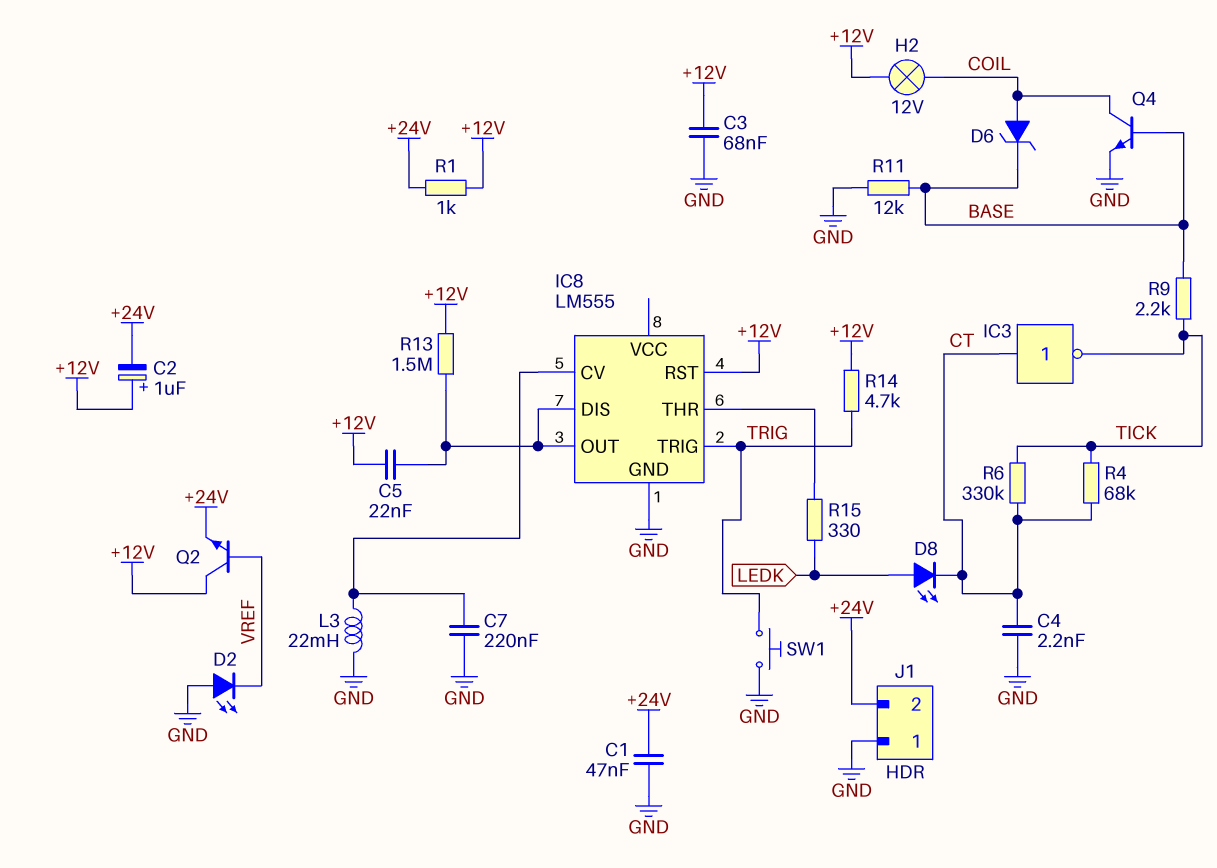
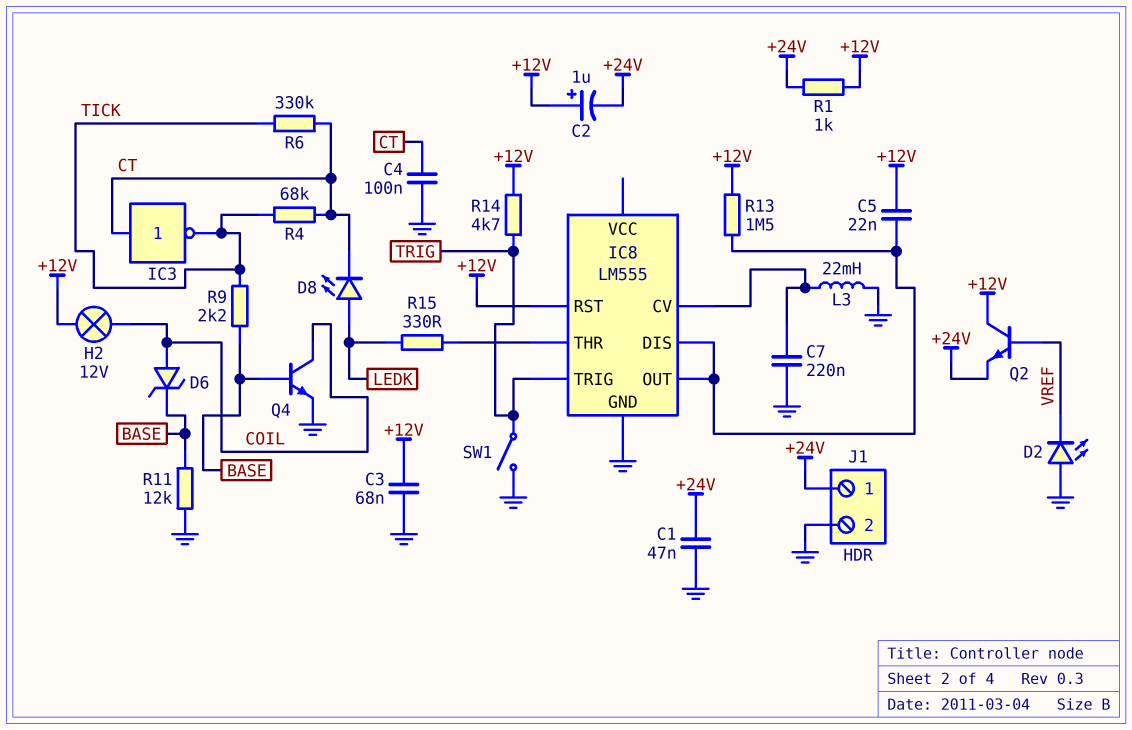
C4: 2.2nF (CT, GND) -> 100nF (CT, GND)
J1 pin 1: GND -> +24V
J1 pin 2: +24V -> GND
SW1: button (GND, TRIG) -> switch (GND, TRIG)

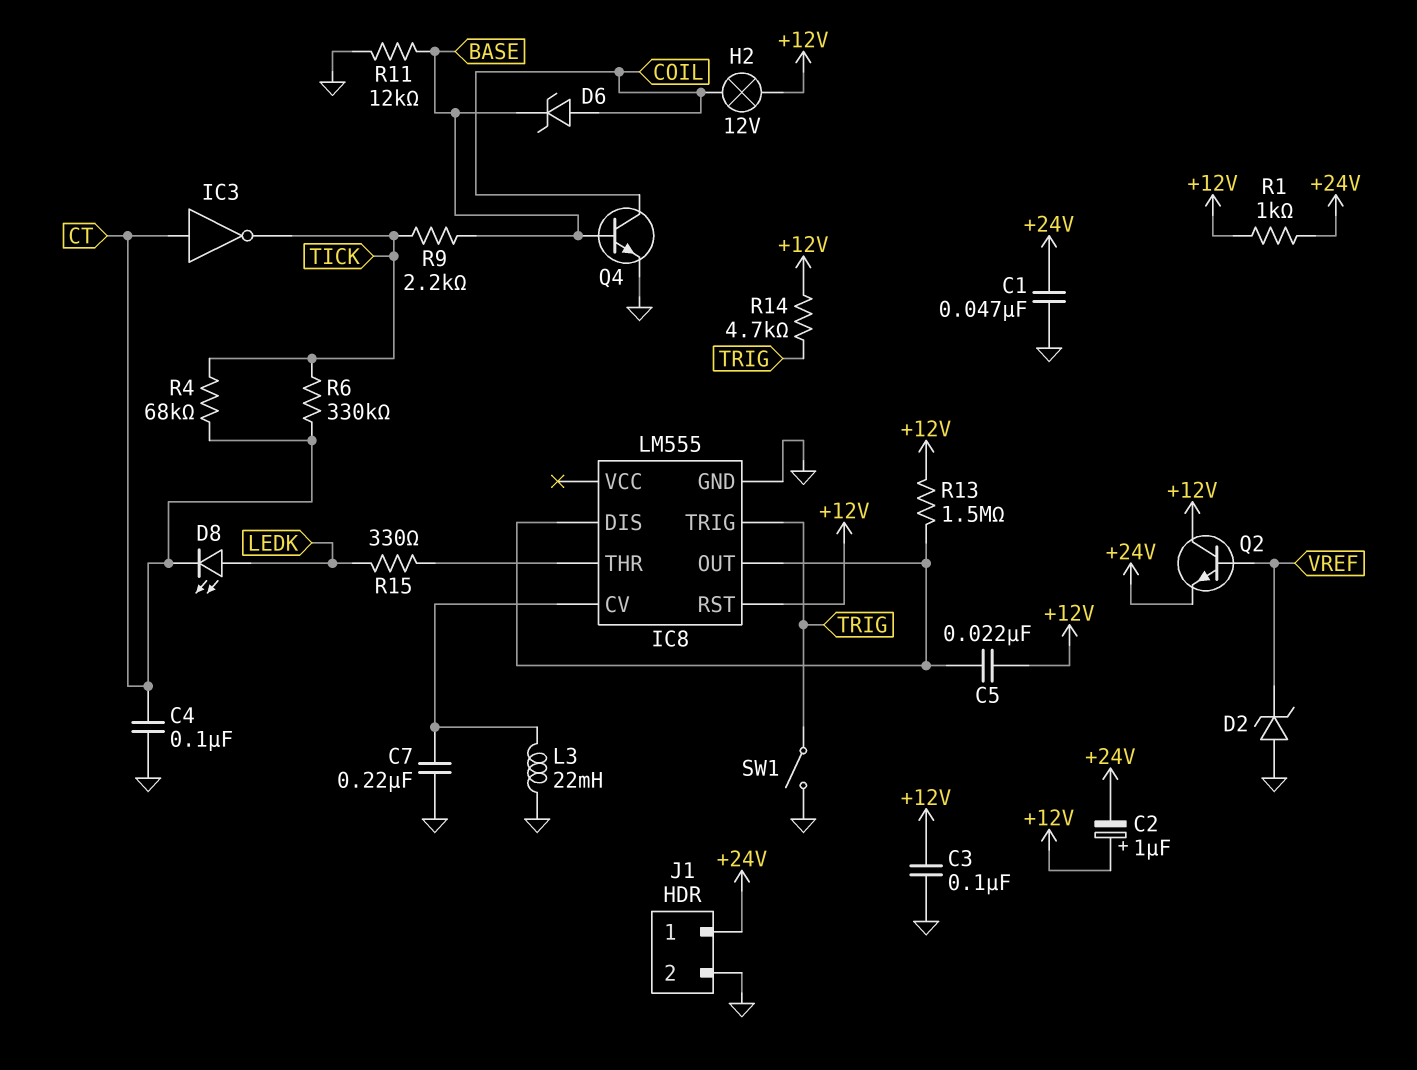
C3: 68nF (+12V, GND) -> 100nF (+12V, GND)
D2: LED (A GND, K VREF) -> zener (A GND, K VREF)

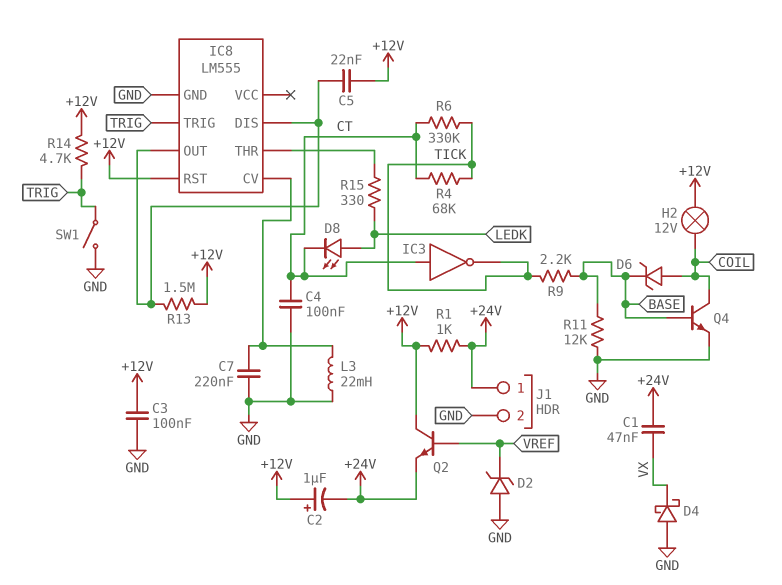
C1: 47nF (+24V, GND) -> 47nF (+24V, VX)
D4: none -> schottky (A GND, K VX)

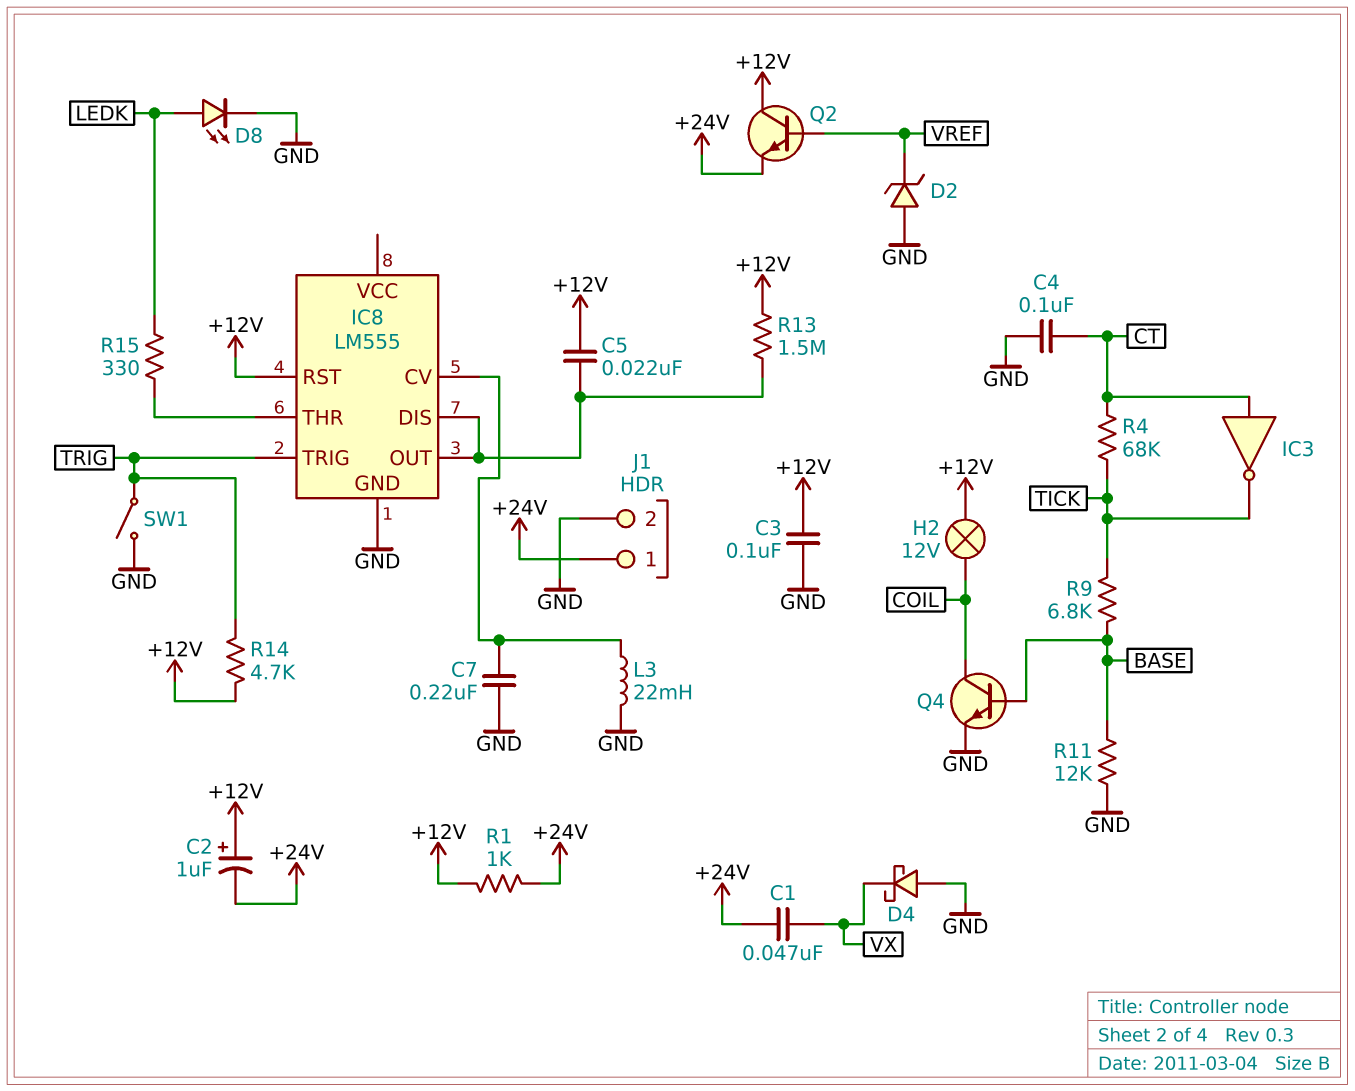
D6: zener (A COIL, K BASE) -> none
D8: LED (A LEDK, K CT) -> LED (A LEDK, K GND)
R6: 330k (CT, TICK) -> none
R9: 2.2k (BASE, TICK) -> 6.8k (BASE, TICK)

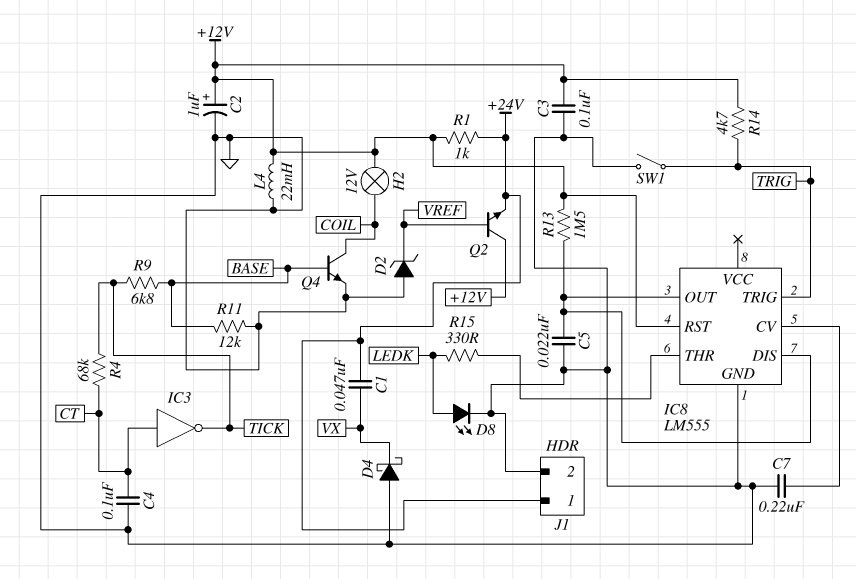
C2: 1uF (plus +12V, minus +24V) -> 1uF (plus +12V, minus GND)
C5: 22nF (+12V, IC8/DIS) -> 22nF (GND, IC8/DIS)
L3: 22mH (GND, IC8/CV) -> none
L4: none -> 22mH (+12V, GND)

